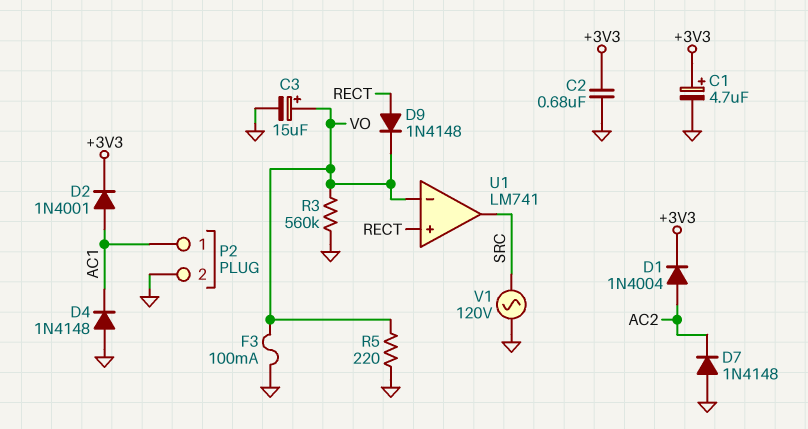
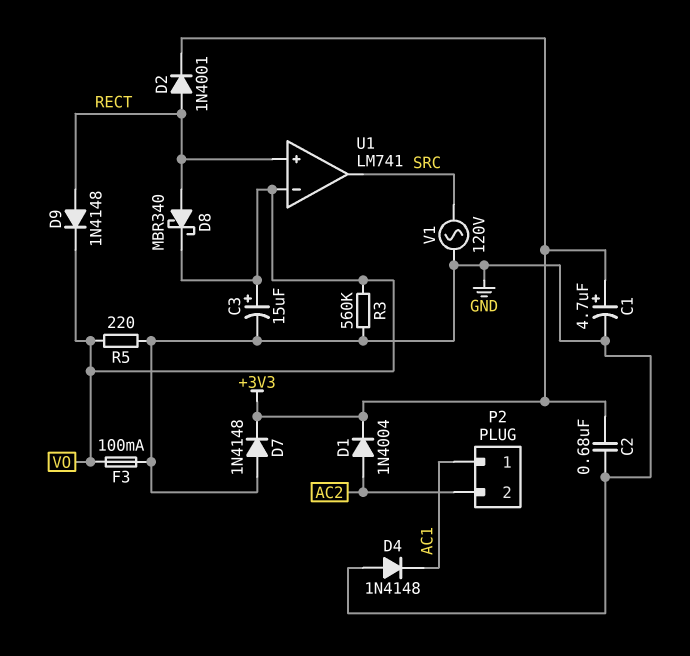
D2: diode 1N4001 (A AC1, K +3V3) -> diode 1N4001 (A RECT, K +3V3)
D7: diode 1N4148 (A GND, K AC2) -> diode 1N4148 (A GND, K +3V3)
D8: none -> schottky MBR340 (A RECT, K VO)
P2 pin 2: GND -> AC2

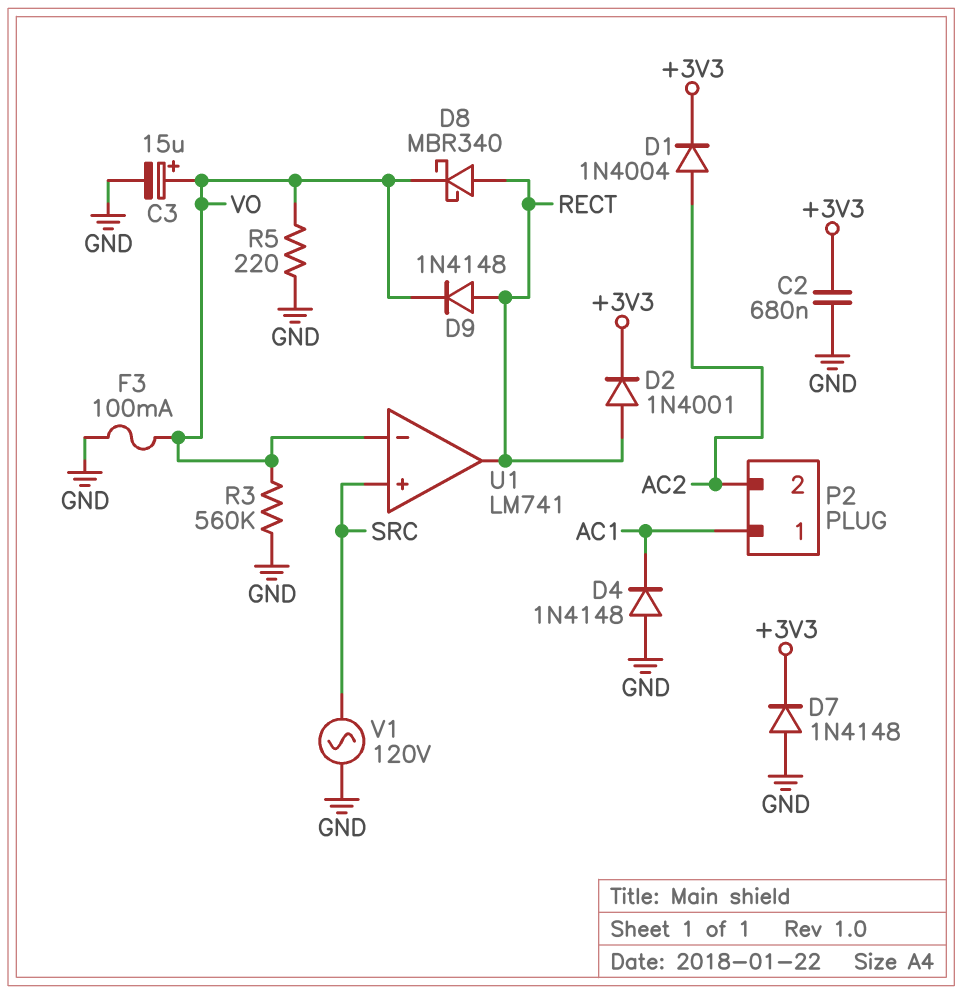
C1: 4.7uF (plus +3V3, minus GND) -> none
U1 pin in+: RECT -> SRC
U1 pin out: SRC -> RECT

